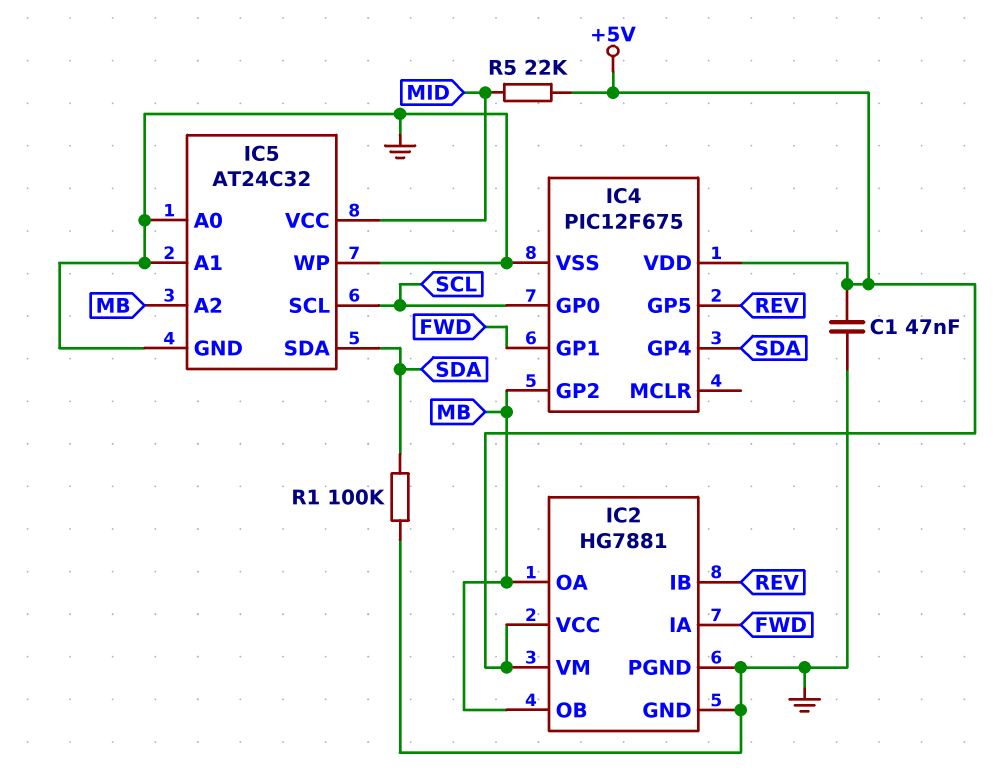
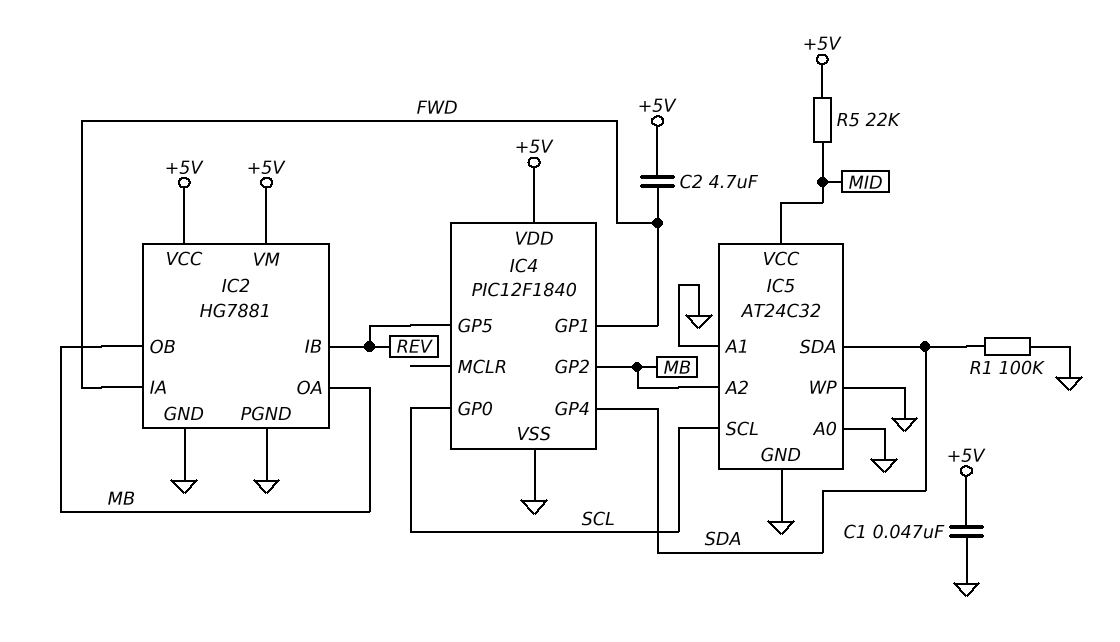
C2: none -> 4.7uF (+5V, FWD)
IC4: PIC12F675 -> PIC12F1840

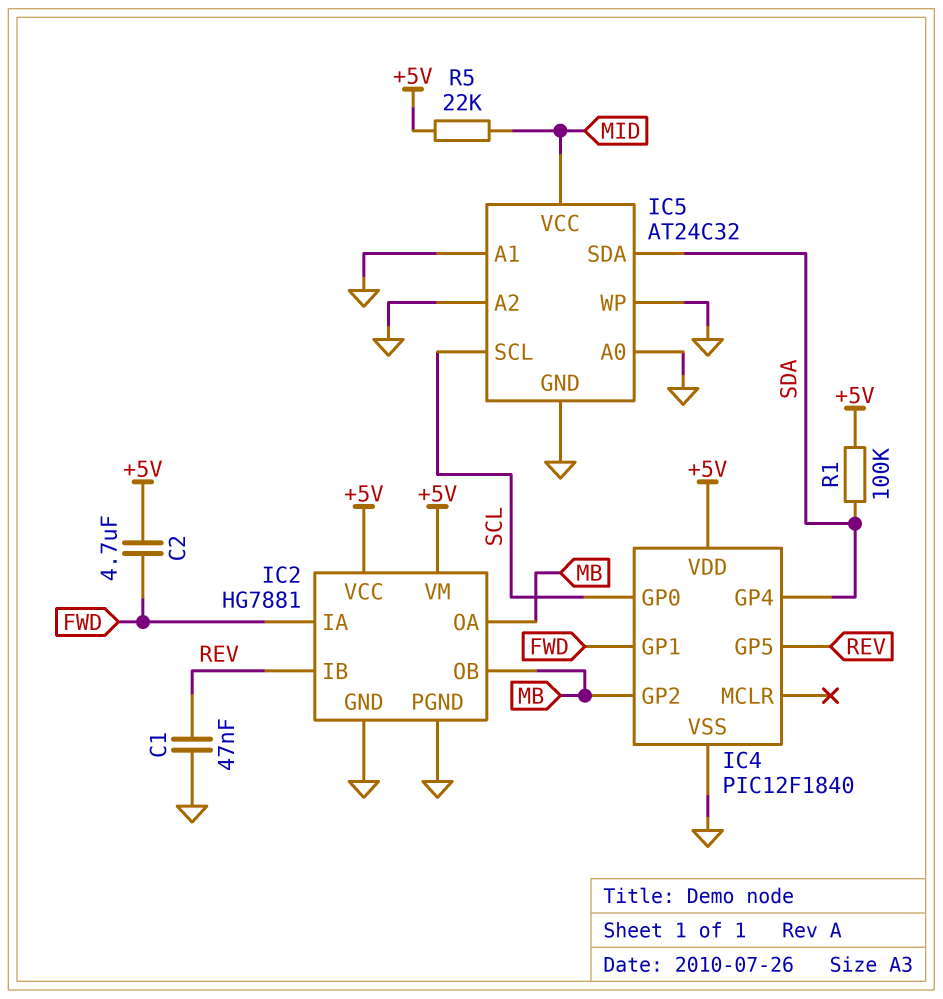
C1: 47nF (+5V, GND) -> 47nF (GND, REV)
IC5 pin A2: MB -> GND
R1: 100k (GND, SDA) -> 100k (+5V, SDA)

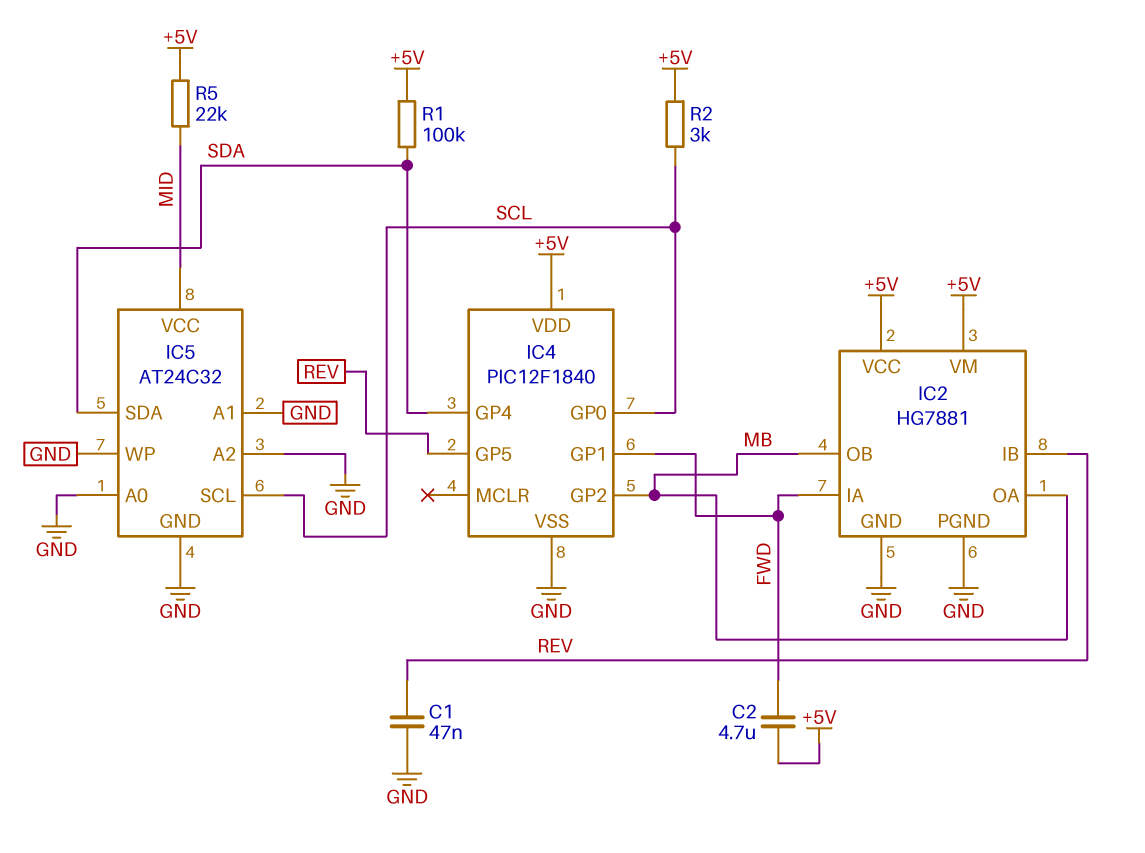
R2: none -> 3k (+5V, SCL)

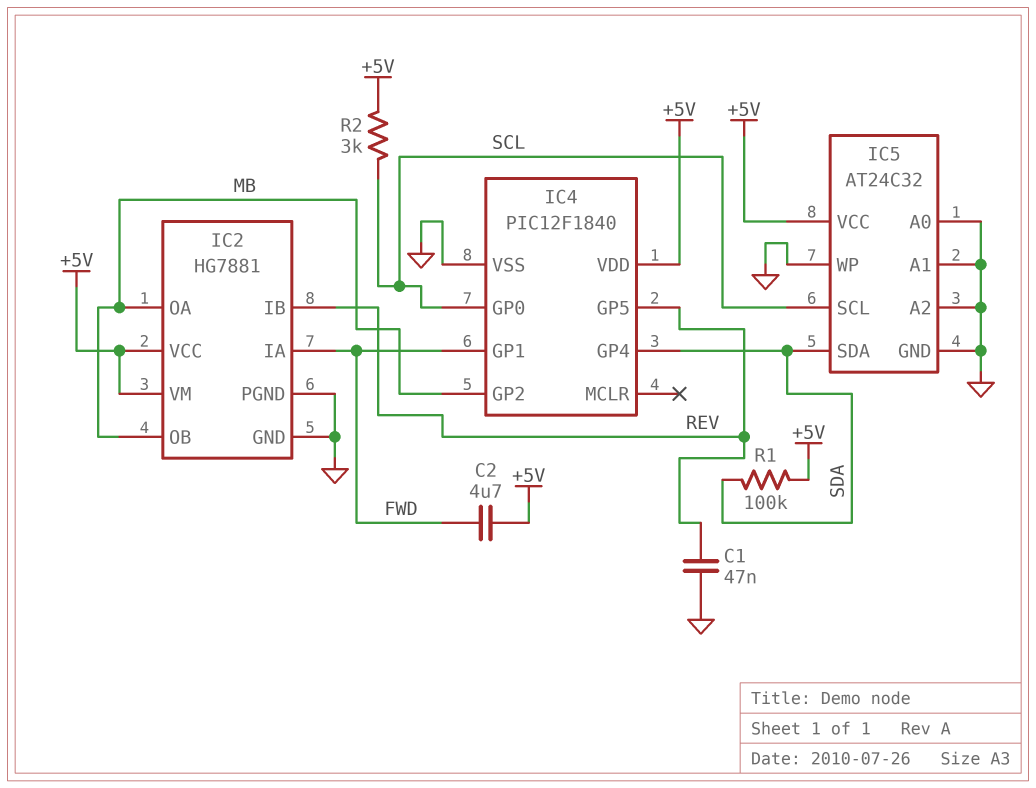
IC5 pin VCC: MID -> +5V
R5: 22k (+5V, MID) -> none

